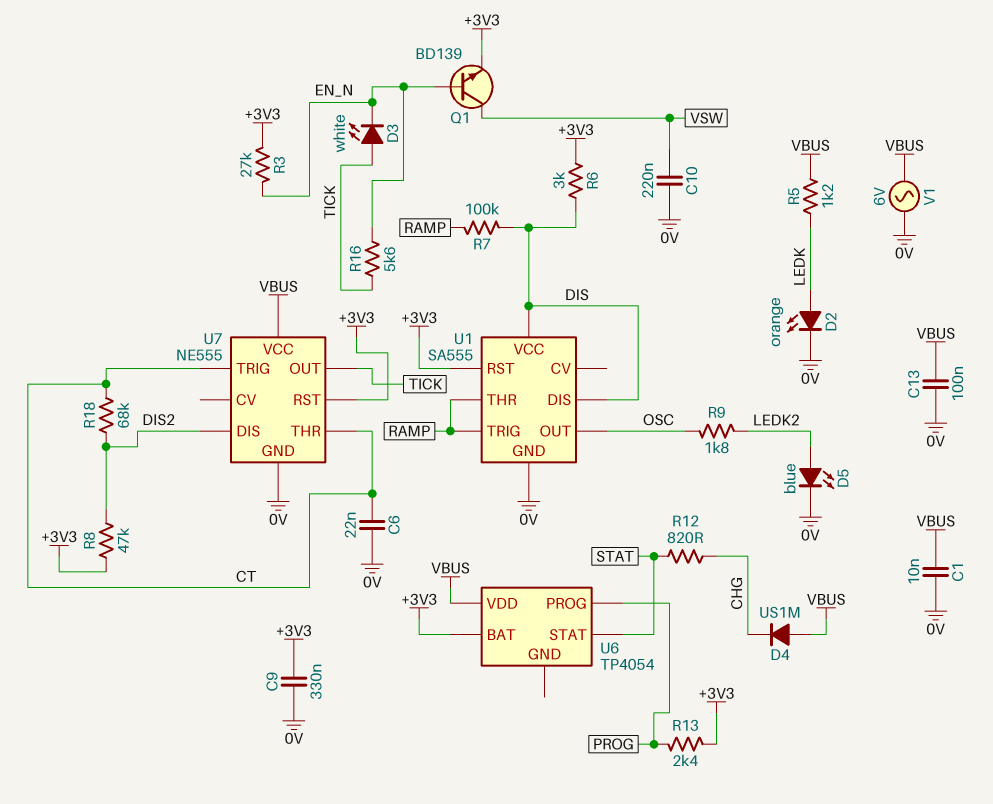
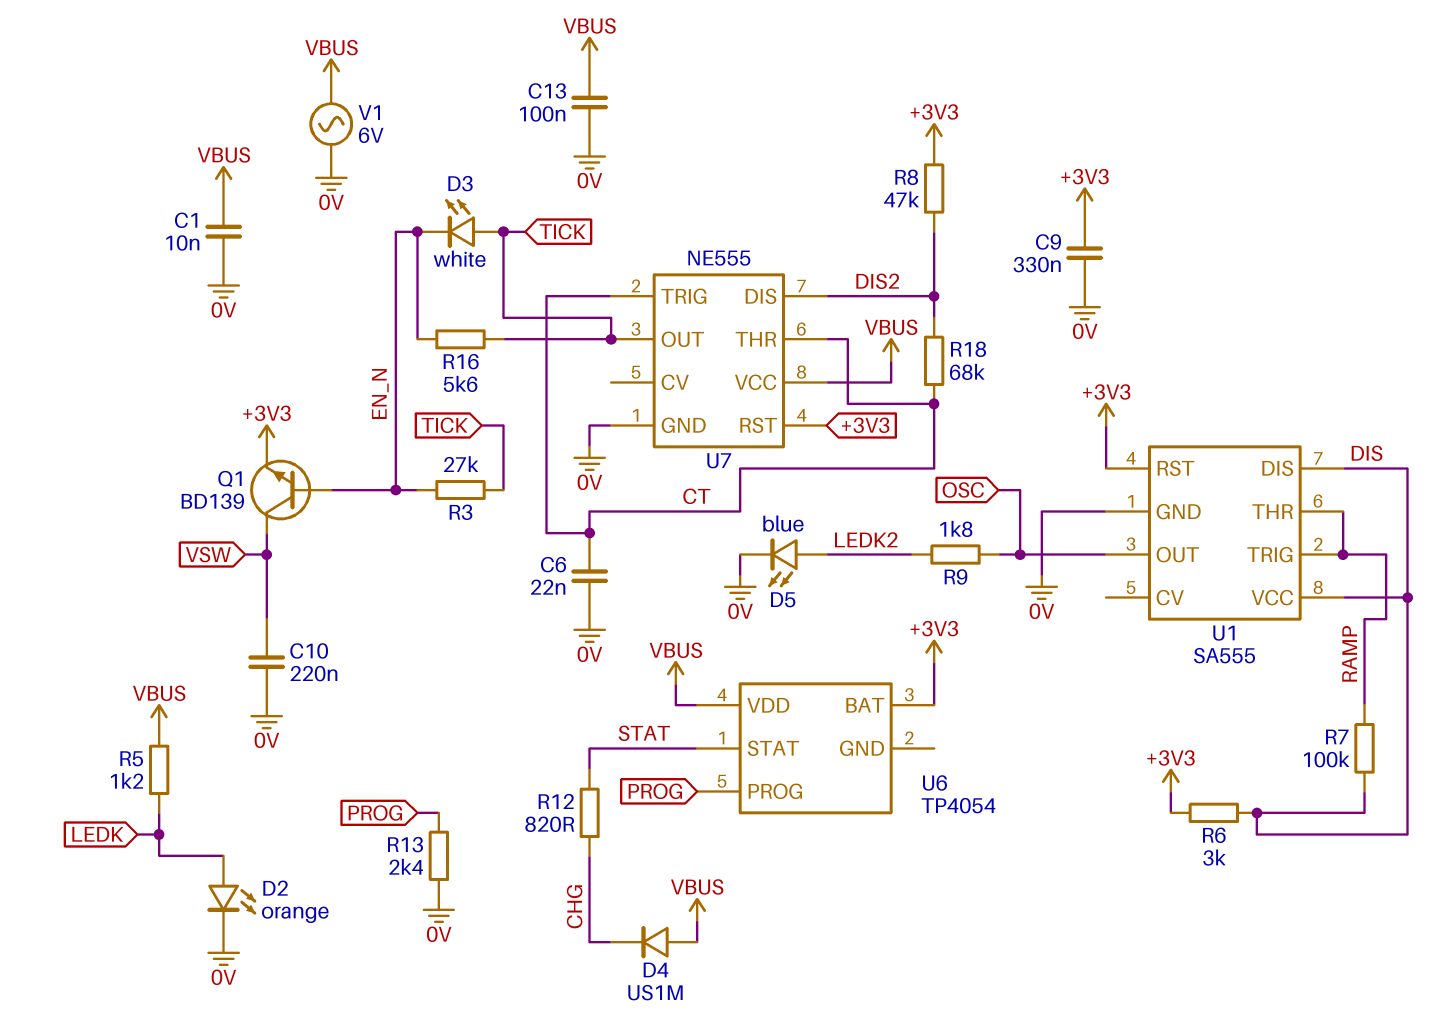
R3: 27k (+3V3, EN_N) -> 27k (EN_N, TICK)
R13: 2.4k (+3V3, PROG) -> 2.4k (0V, PROG)

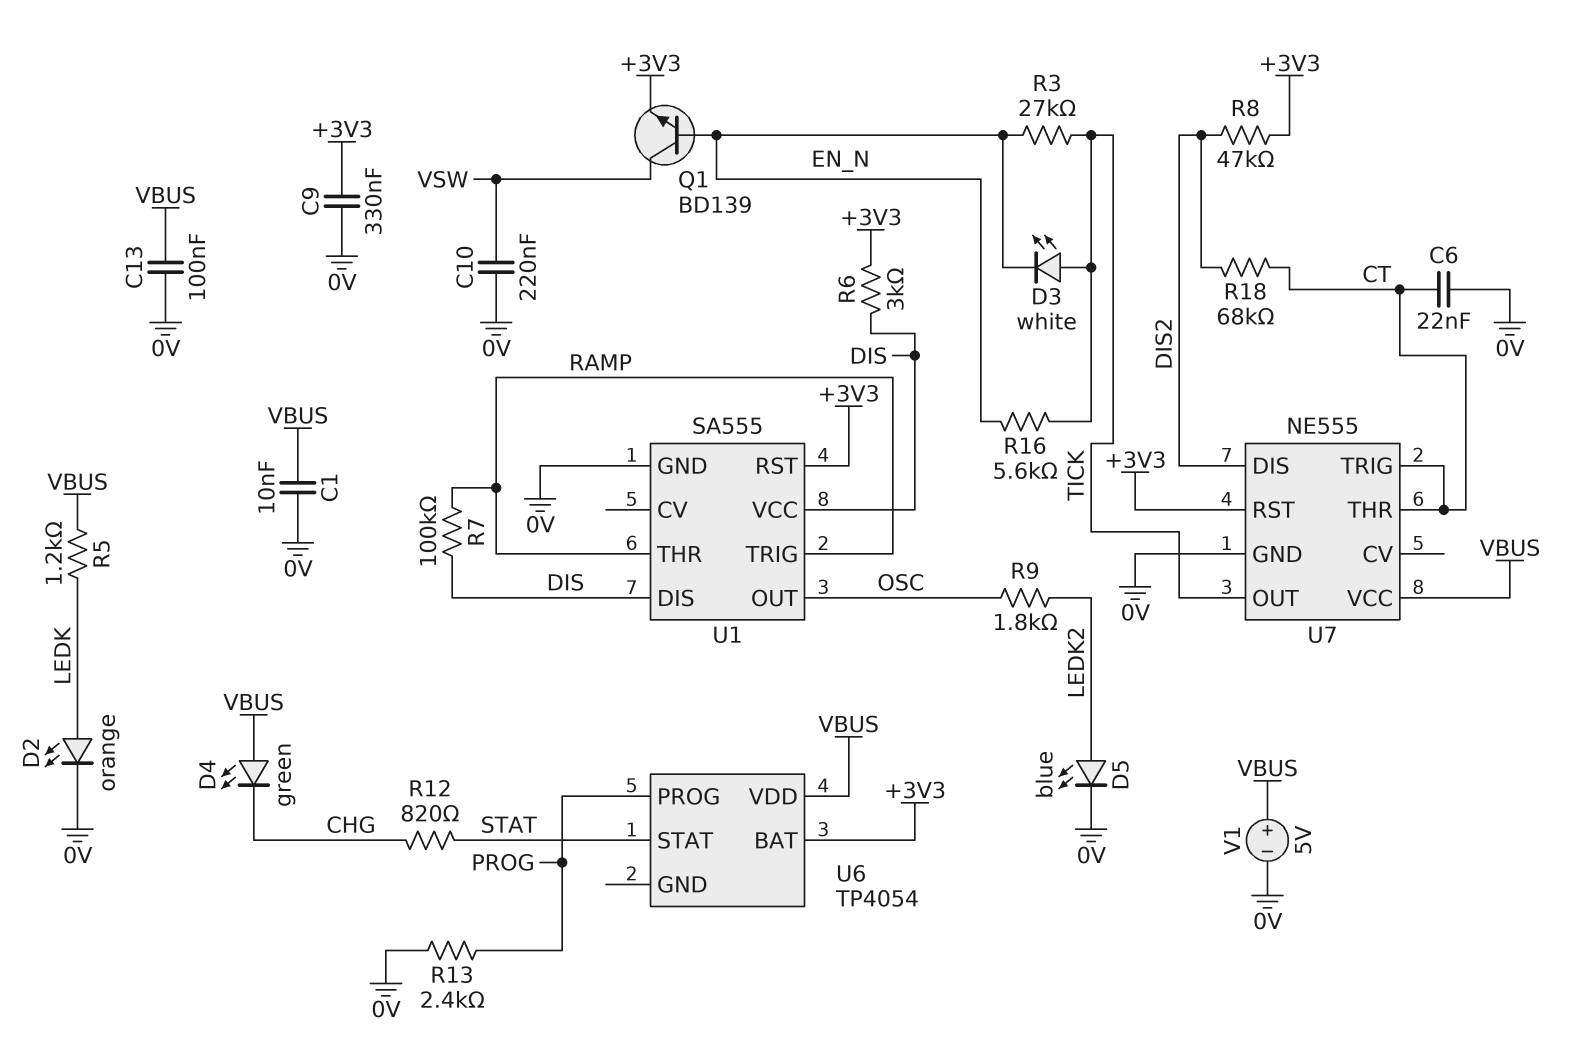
D4: diode US1M (A VBUS, K CHG) -> LED green (A VBUS, K CHG)
V1: AC 6V (0V, VBUS) -> 5V (plus VBUS, minus 0V)

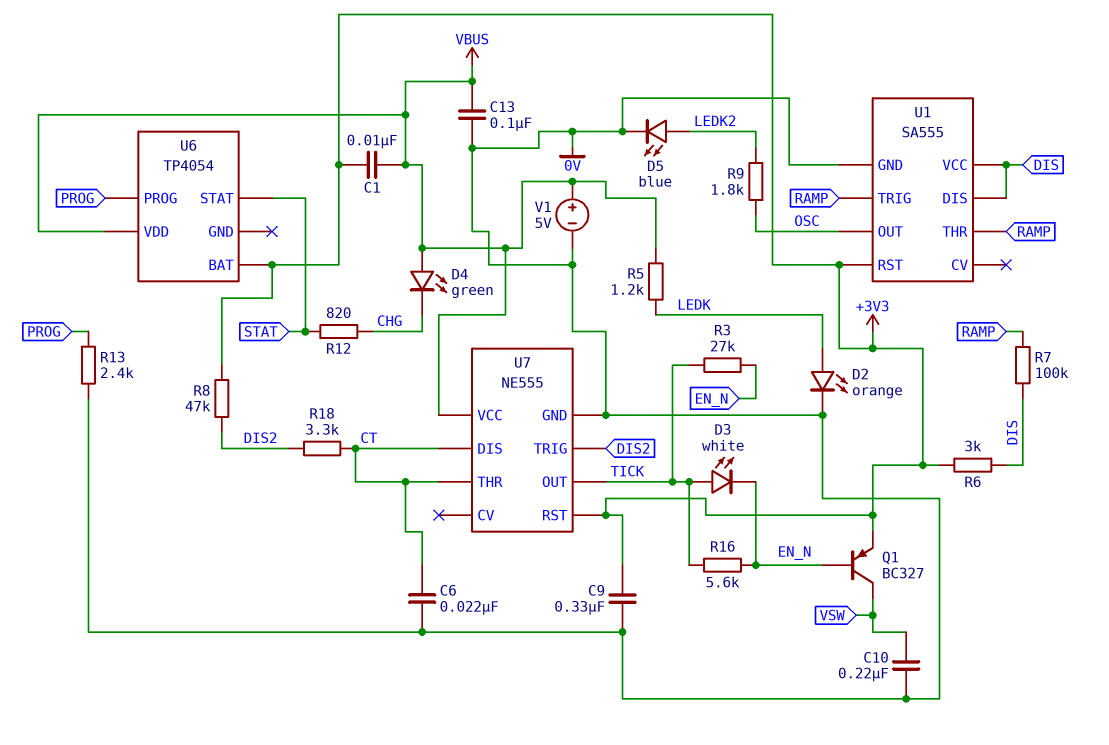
C1: 10nF (0V, VBUS) -> 10nF (+3V3, VBUS)
Q1: NPN BD139 (B EN_N, C VSW, E +3V3) -> PNP BC327 (B EN_N, C VSW, E +3V3)
R18: 68k (CT, DIS2) -> 3.3k (CT, DIS2)
U7 pin DIS: DIS2 -> CT
U7 pin TRIG: CT -> DIS2

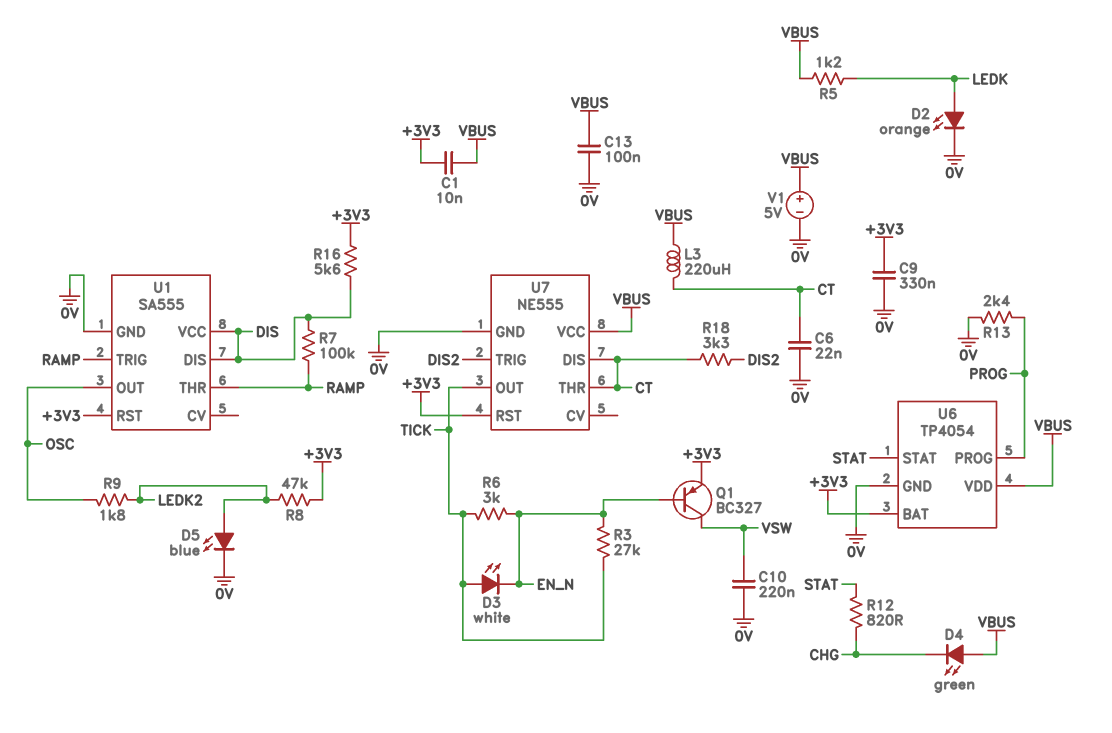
L3: none -> 220uH (CT, VBUS)
R6: 3k (+3V3, DIS) -> 3k (EN_N, TICK)
R8: 47k (+3V3, DIS2) -> 47k (+3V3, LEDK2)
R16: 5.6k (EN_N, TICK) -> 5.6k (+3V3, DIS)
U6 pin GND: none -> 0V

